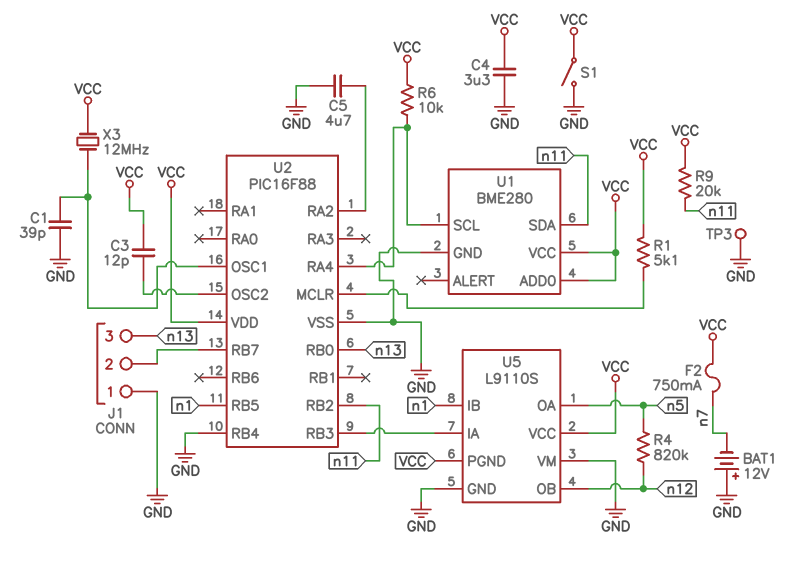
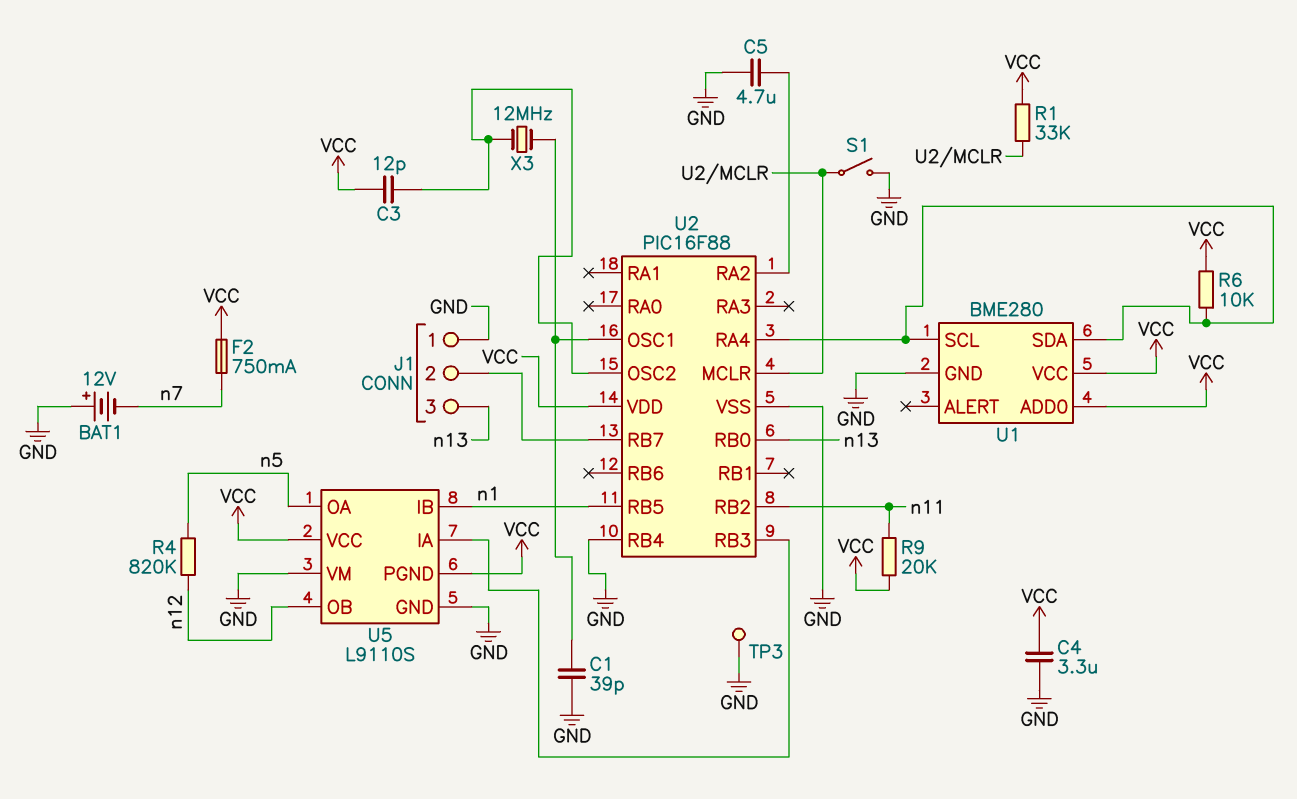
R1: 5.1k (U2/MCLR, VCC) -> 33k (U2/MCLR, VCC)
S1: switch (GND, VCC) -> switch (GND, U2/MCLR)
U1 pin SDA: n11 -> U1/SCL
X3: 12MHz (U2/OSC1, VCC) -> 12MHz (U2/OSC1, U2/OSC2)

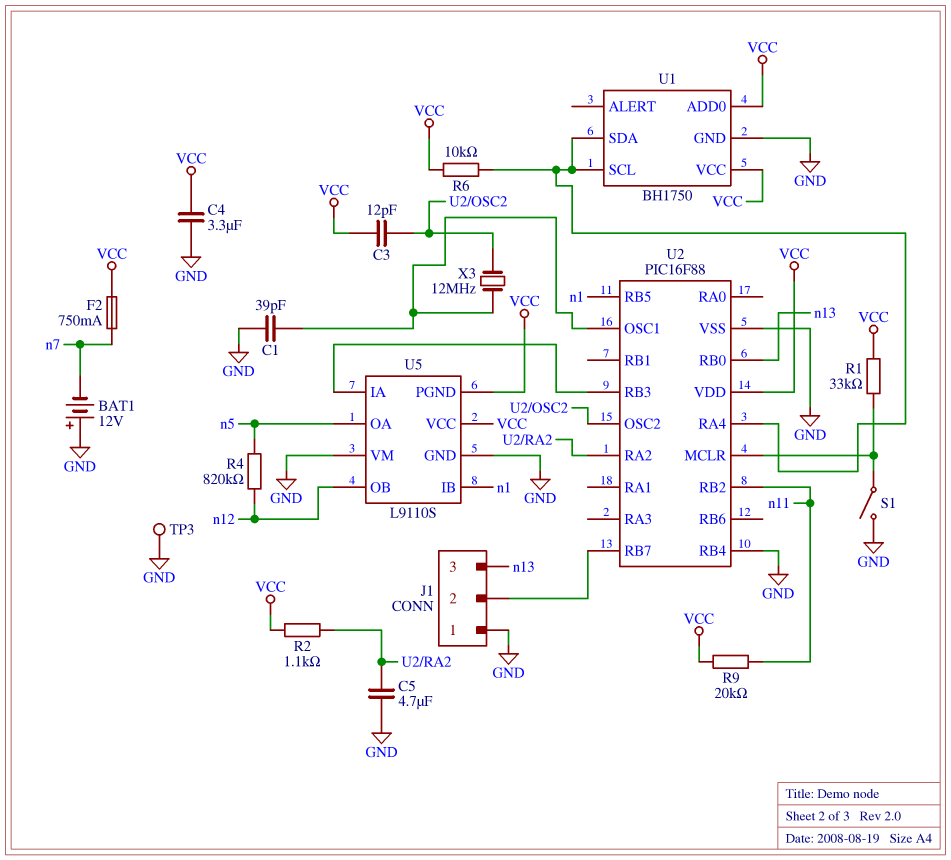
R2: none -> 1.1k (U2/RA2, VCC)
U1: BME280 -> BH1750

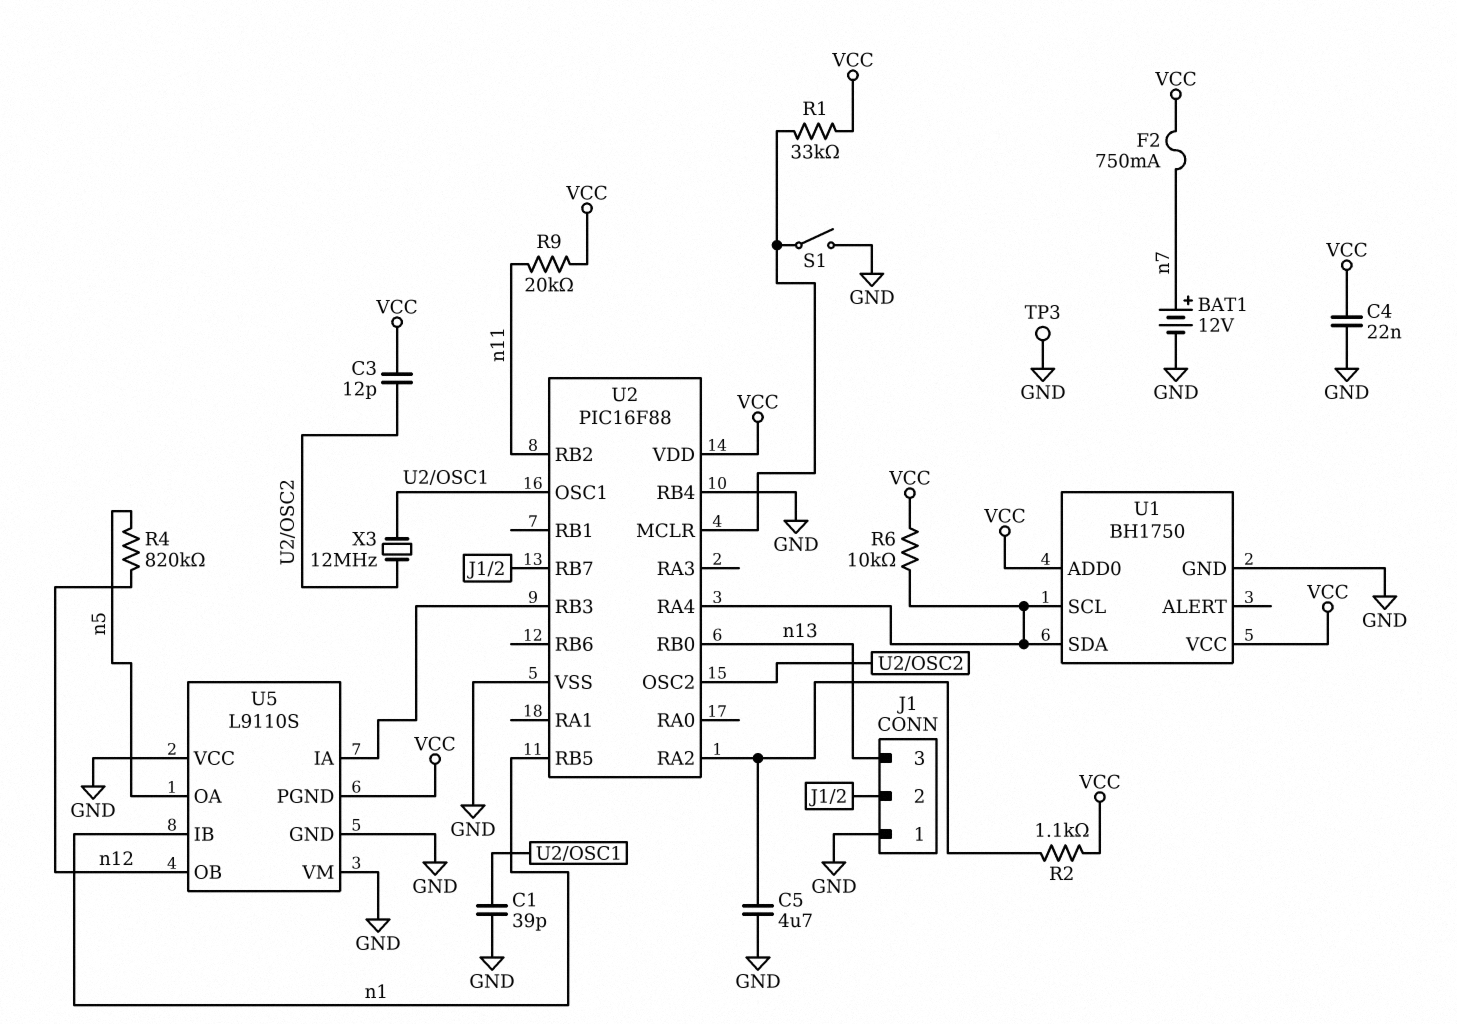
BAT1: 12V (plus GND, minus n7) -> 12V (plus n7, minus GND)
C4: 3.3uF (GND, VCC) -> 22nF (GND, VCC)
U5 pin VCC: VCC -> GND

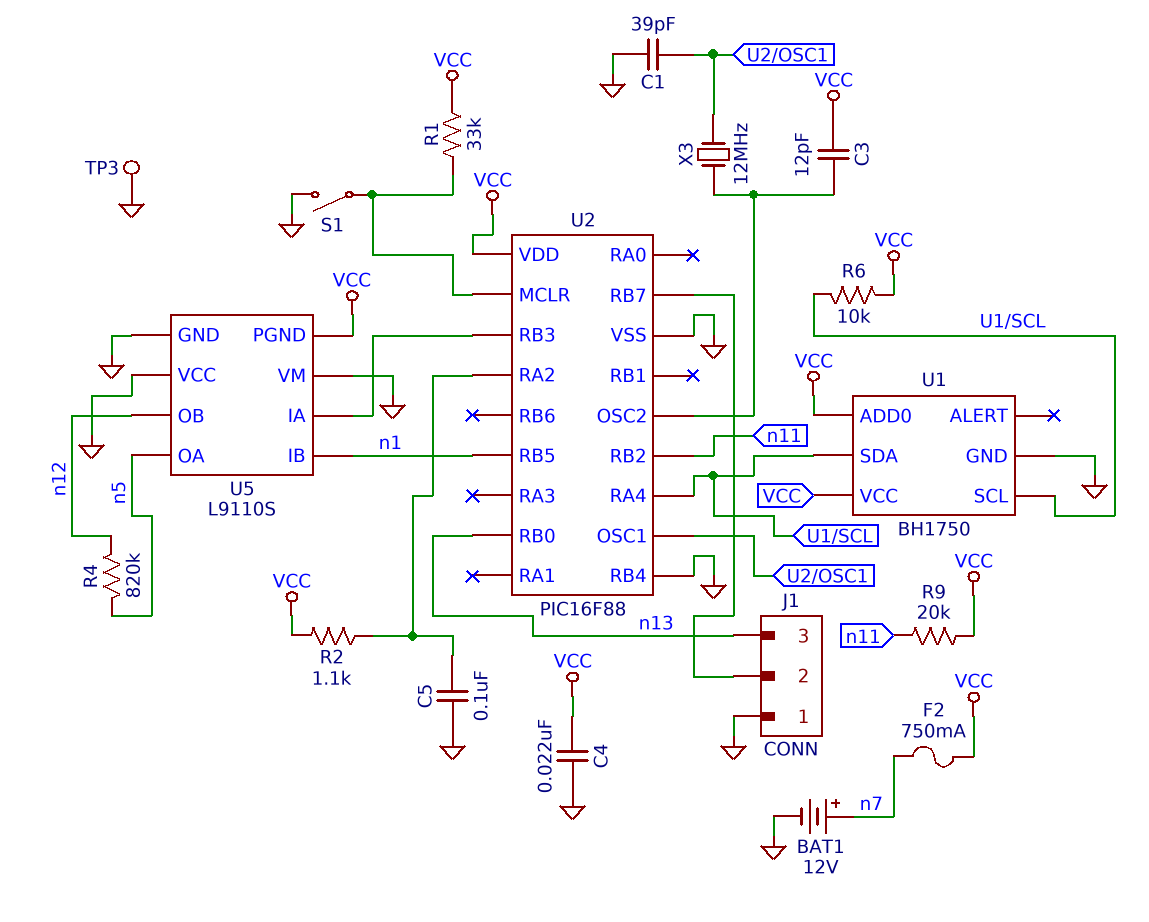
C5: 4.7uF (GND, U2/RA2) -> 100nF (GND, U2/RA2)

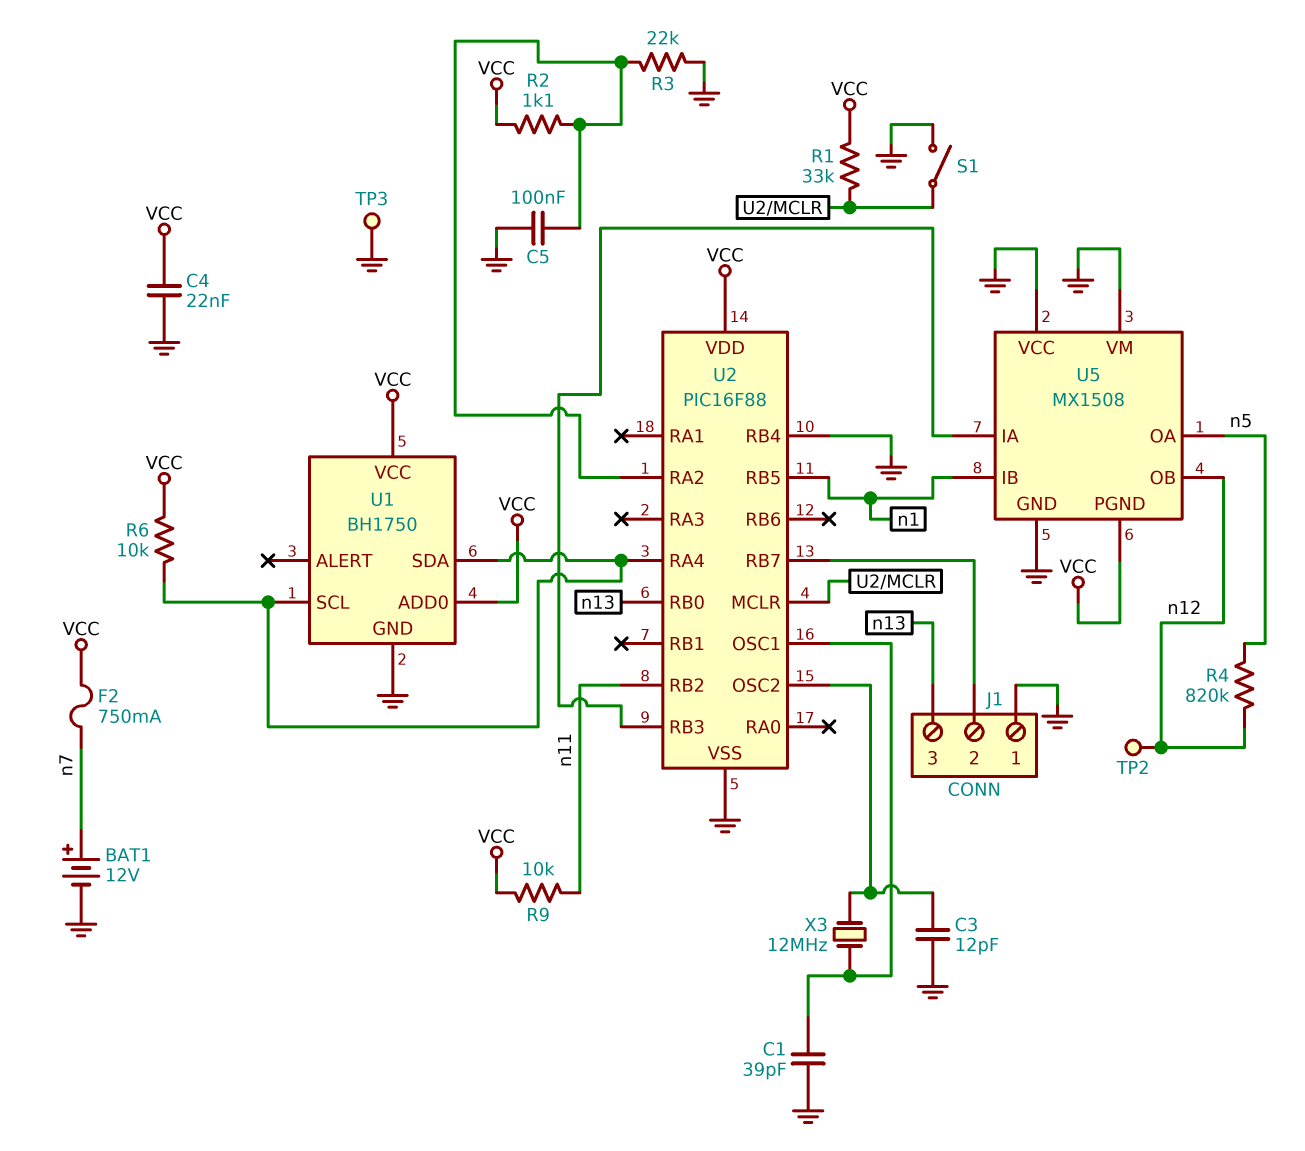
C3: 12pF (U2/OSC2, VCC) -> 12pF (GND, U2/OSC2)
R3: none -> 22k (GND, U2/RA2)
R9: 20k (VCC, n11) -> 10k (VCC, n11)
TP2: none -> test point (n12)
U5: L9110S -> MX1508

